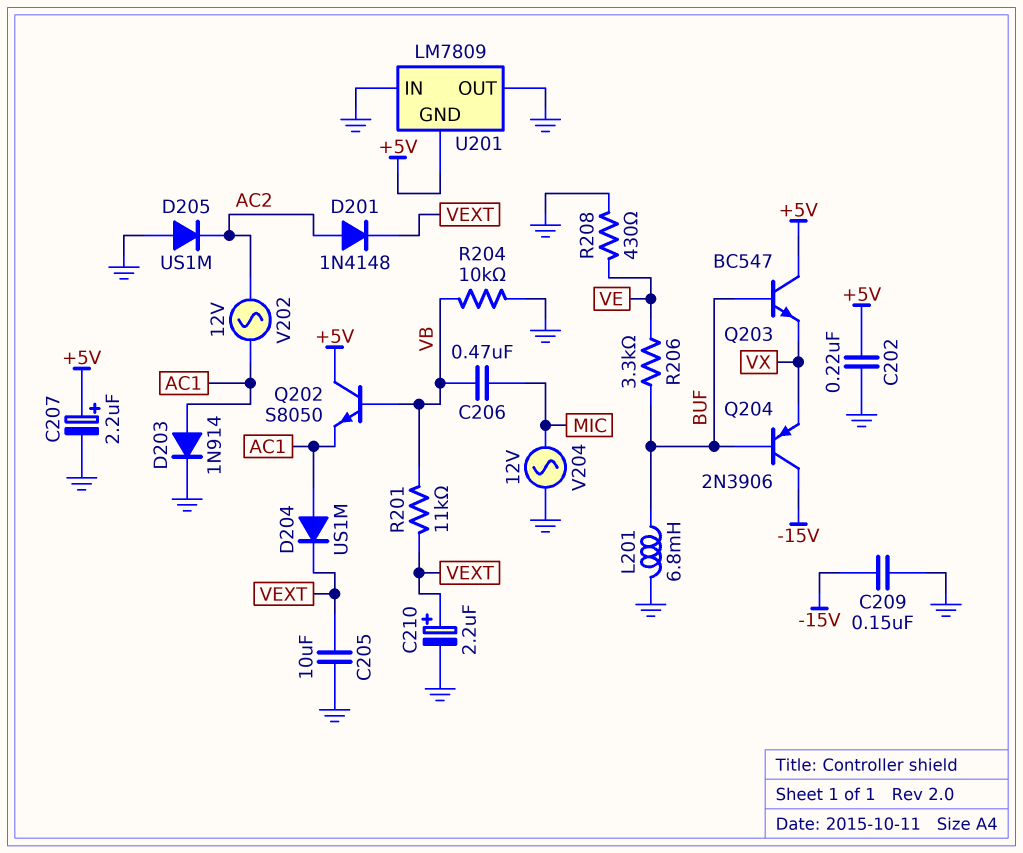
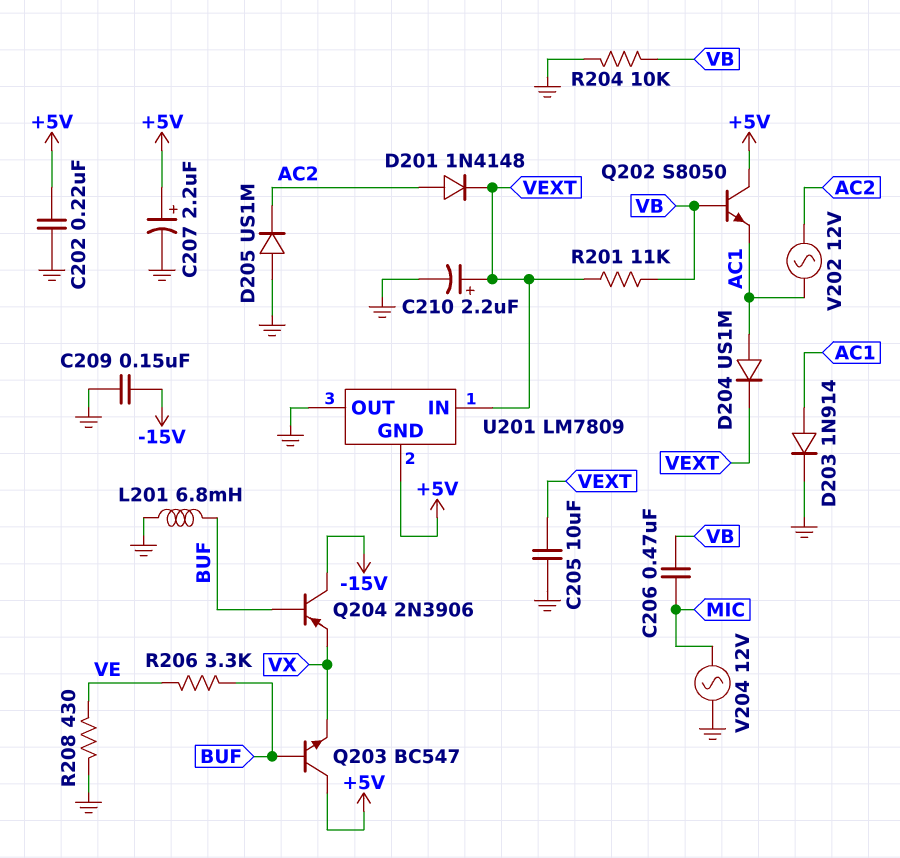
U201 pin IN: GND -> VEXT

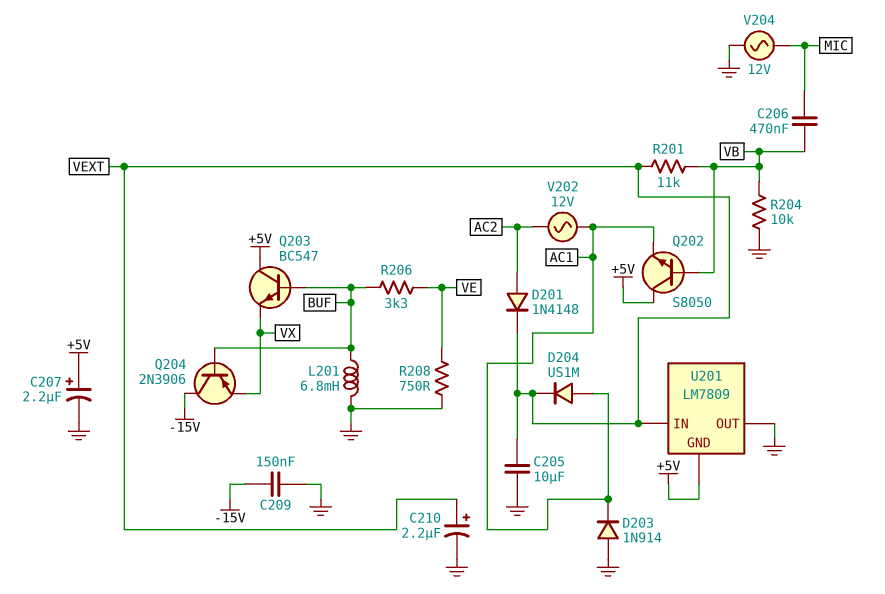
C202: 220nF (+5V, GND) -> none
D203: diode 1N914 (A AC1, K GND) -> diode 1N914 (A GND, K AC1)
D205: diode US1M (A GND, K AC2) -> none
R208: 430 (GND, VE) -> 750 (GND, VE)

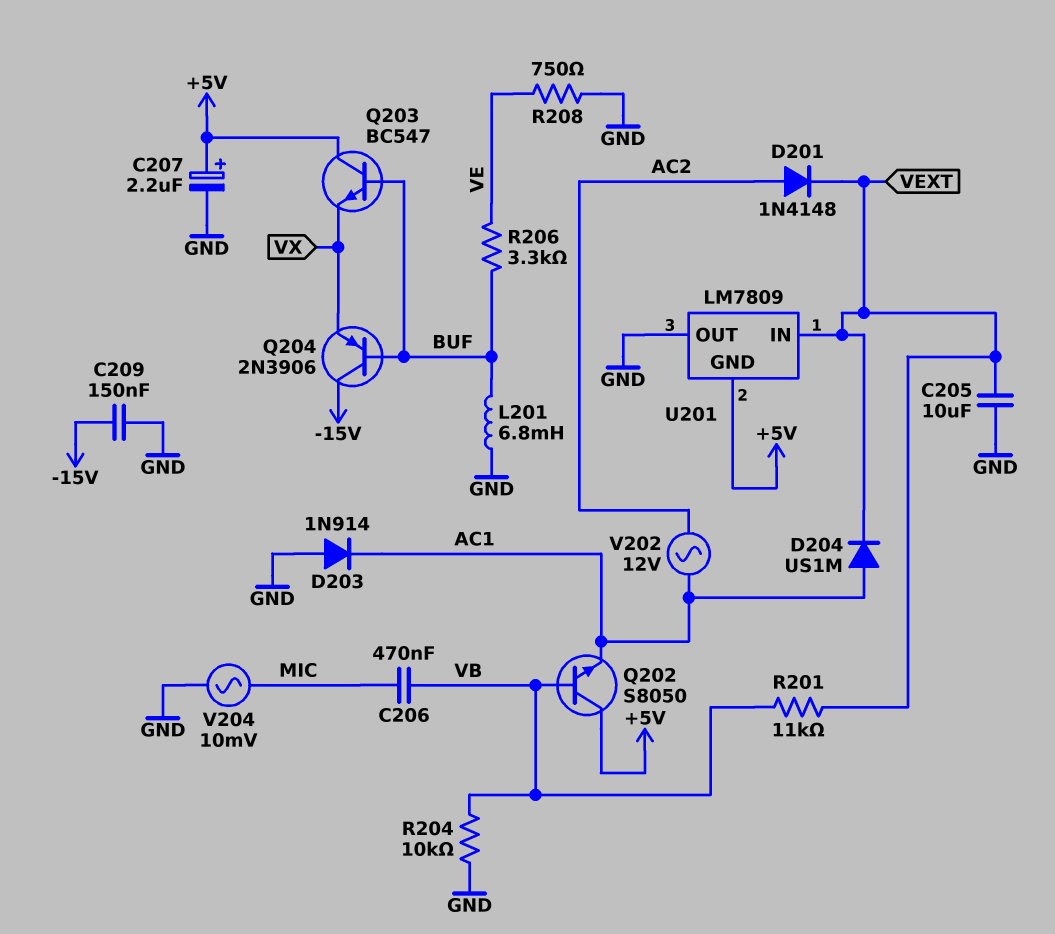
C210: 2.2uF (plus VEXT, minus GND) -> none
V204: AC 12V (GND, MIC) -> AC 10mV (GND, MIC)

